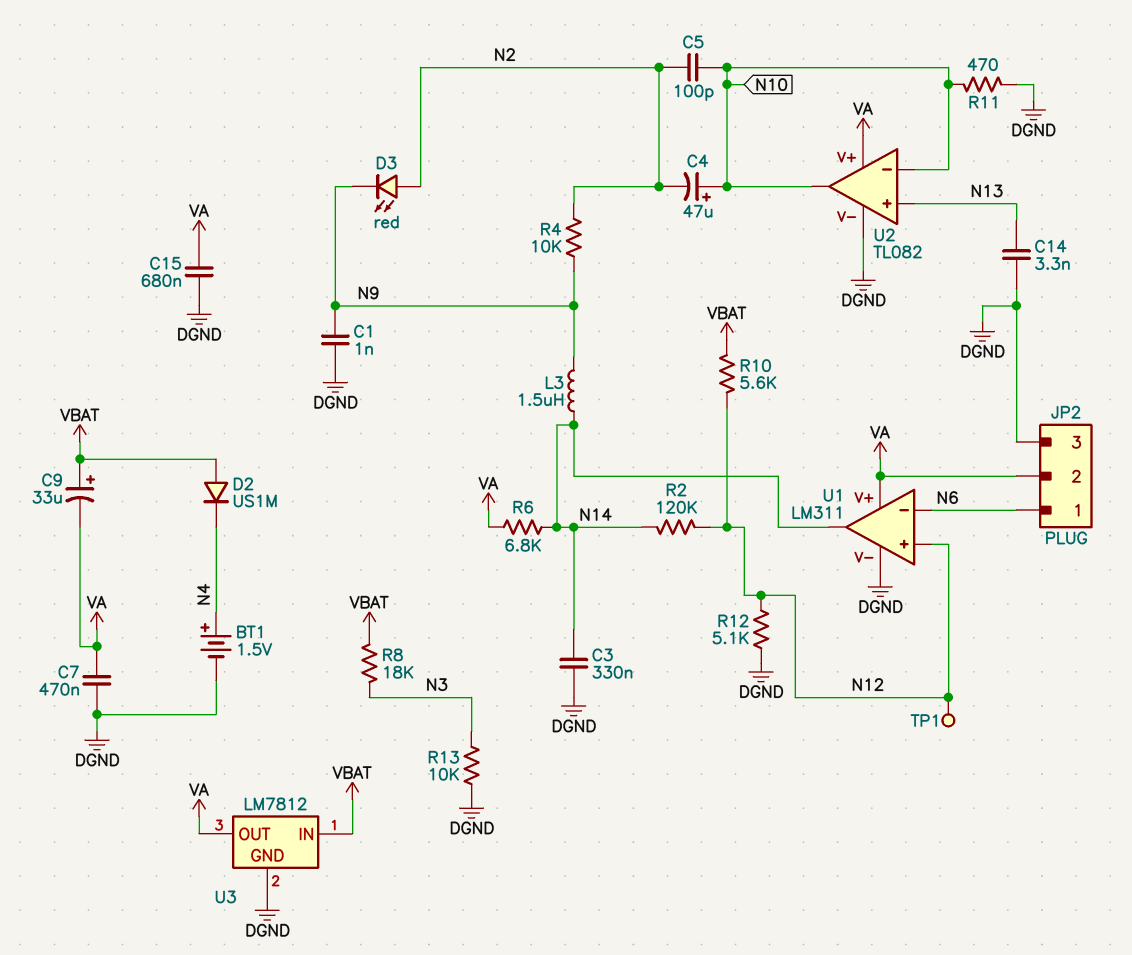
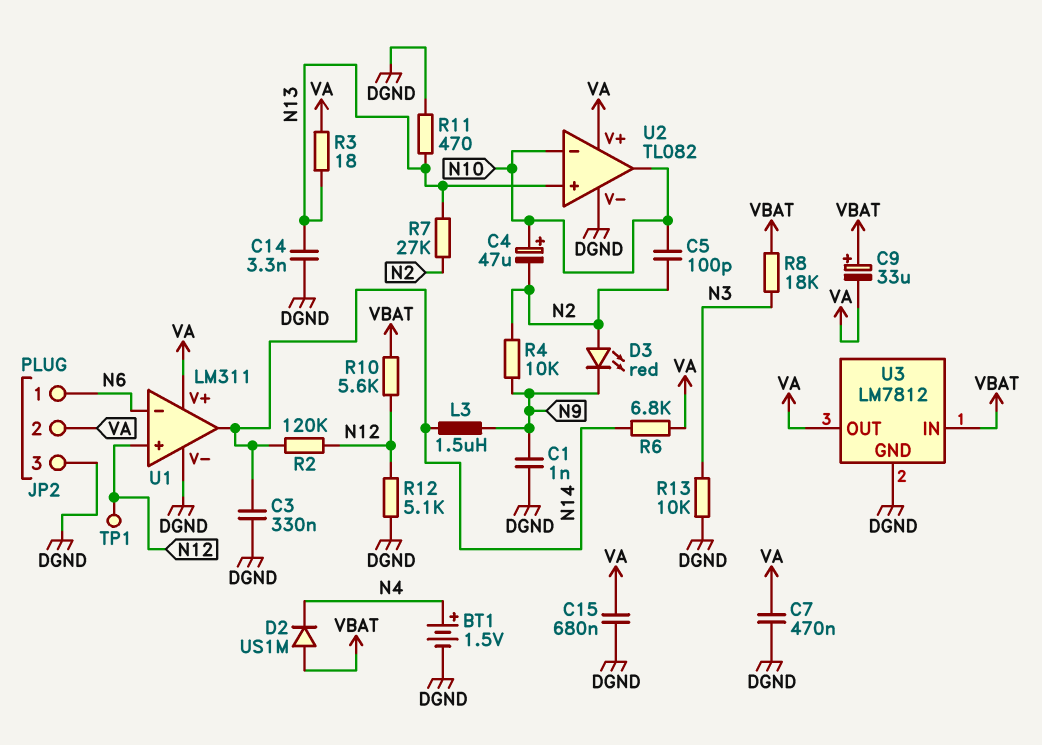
R3: none -> 18 (N13, VA)
R7: none -> 27k (N2, N13)
R11: 470 (DGND, N10) -> 470 (DGND, N13)

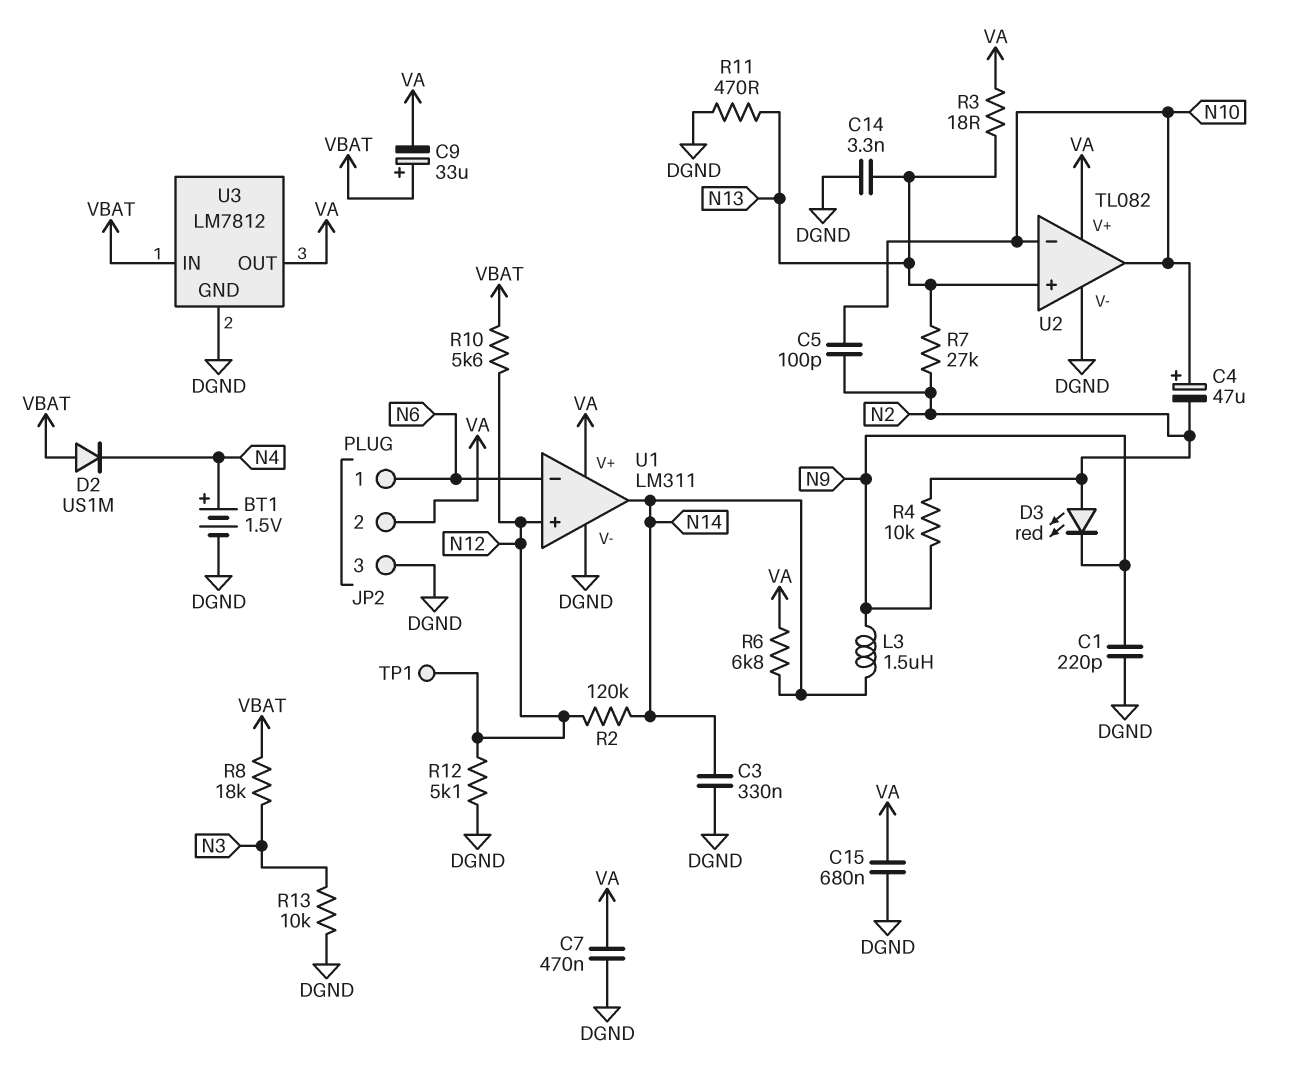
C1: 1nF (DGND, N9) -> 220pF (DGND, N9)

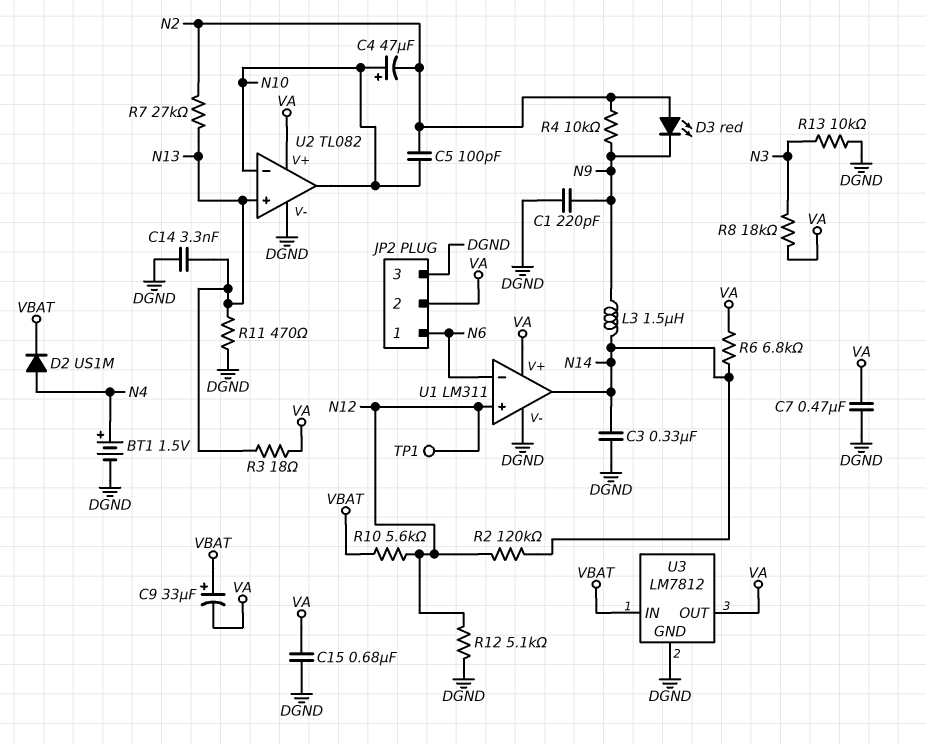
D2: diode US1M (A VBAT, K N4) -> diode US1M (A N4, K VBAT)
R8: 18k (N3, VBAT) -> 18k (N3, VA)

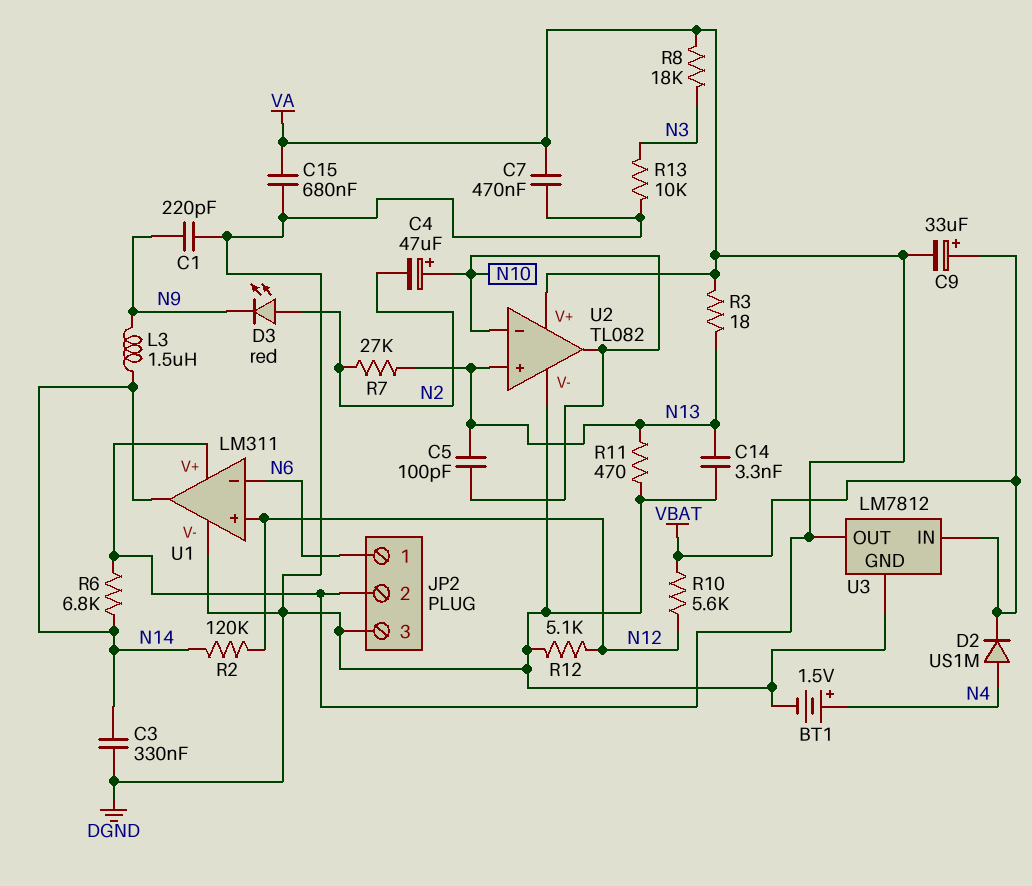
C5: 100pF (N2, N10) -> 100pF (N10, N13)
R4: 10k (N2, N9) -> none
TP1: test point (N12) -> none

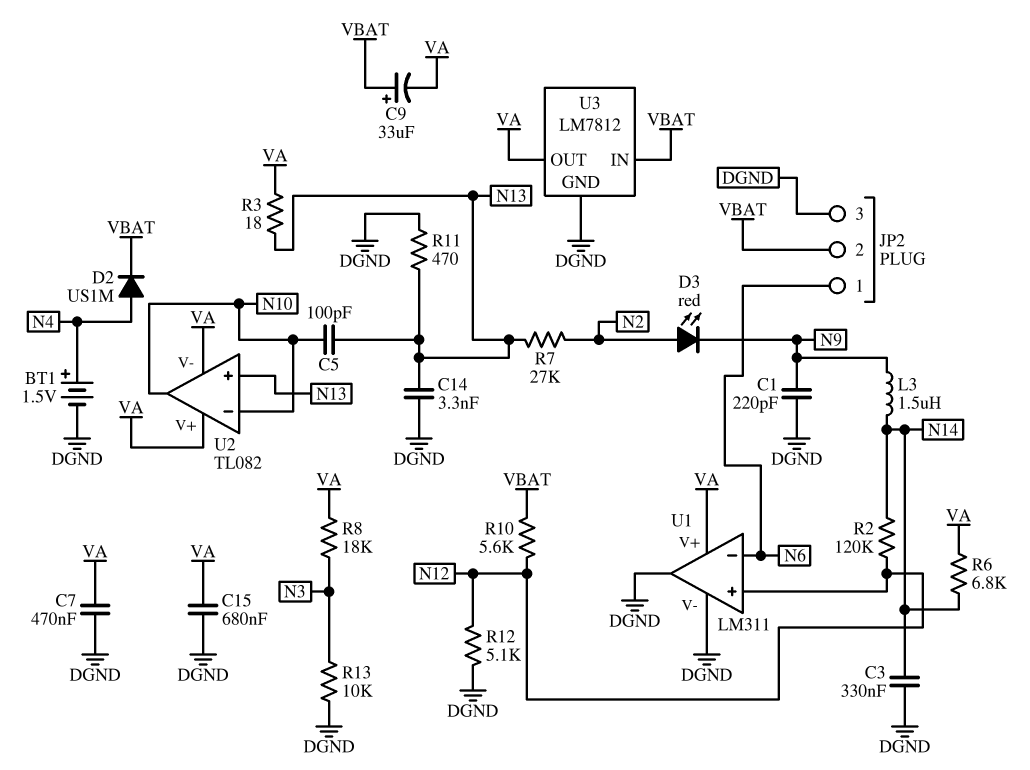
C4: 47uF (plus N10, minus N2) -> none
JP2 pin 2: VA -> VBAT
U1 pin out: N14 -> DGND
U2 pin V-: DGND -> VA

